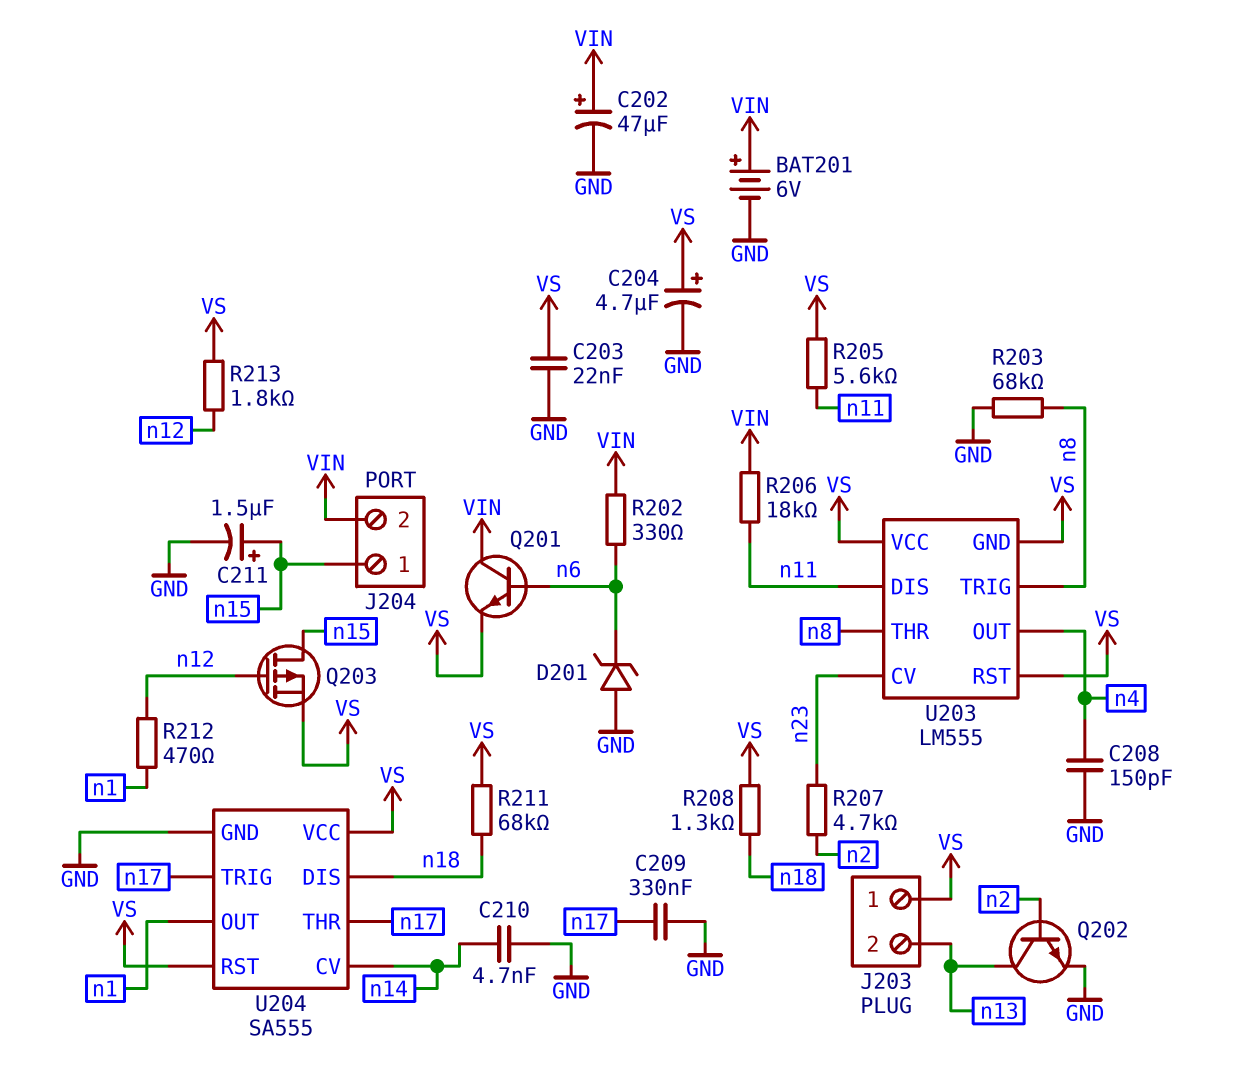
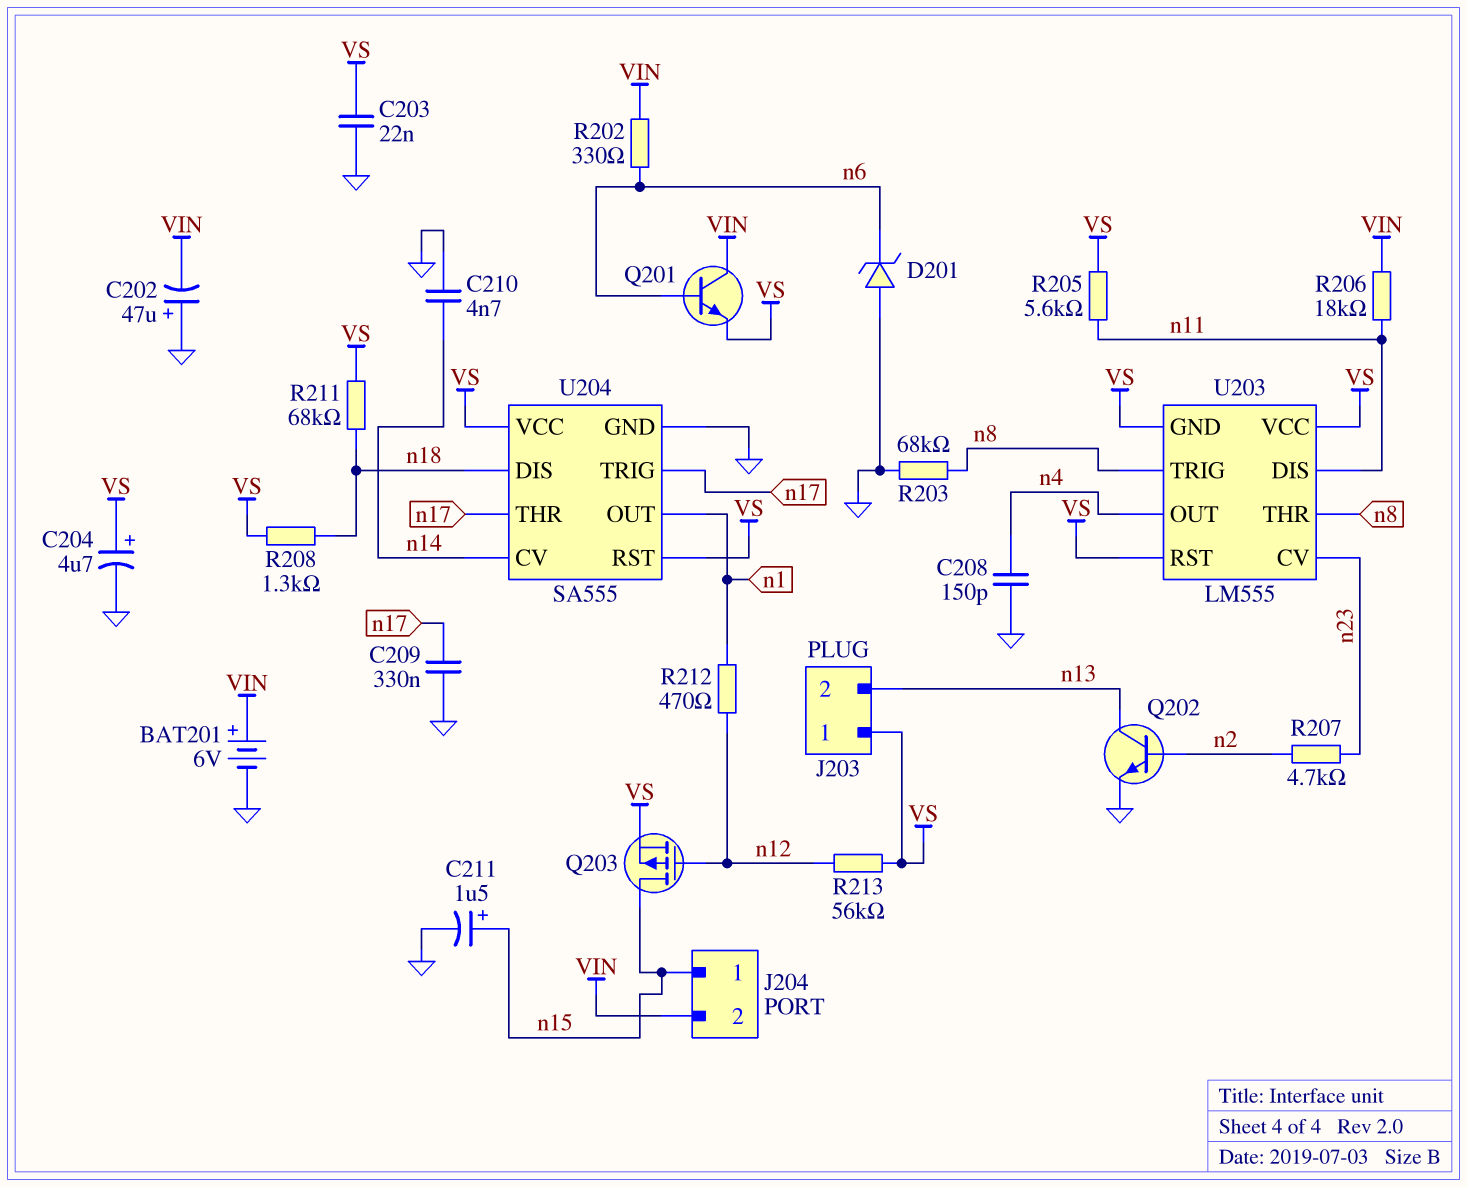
C202: 47uF (plus VIN, minus GND) -> 47uF (plus GND, minus VIN)
R213: 1.8k (VS, n12) -> 56k (VS, n12)

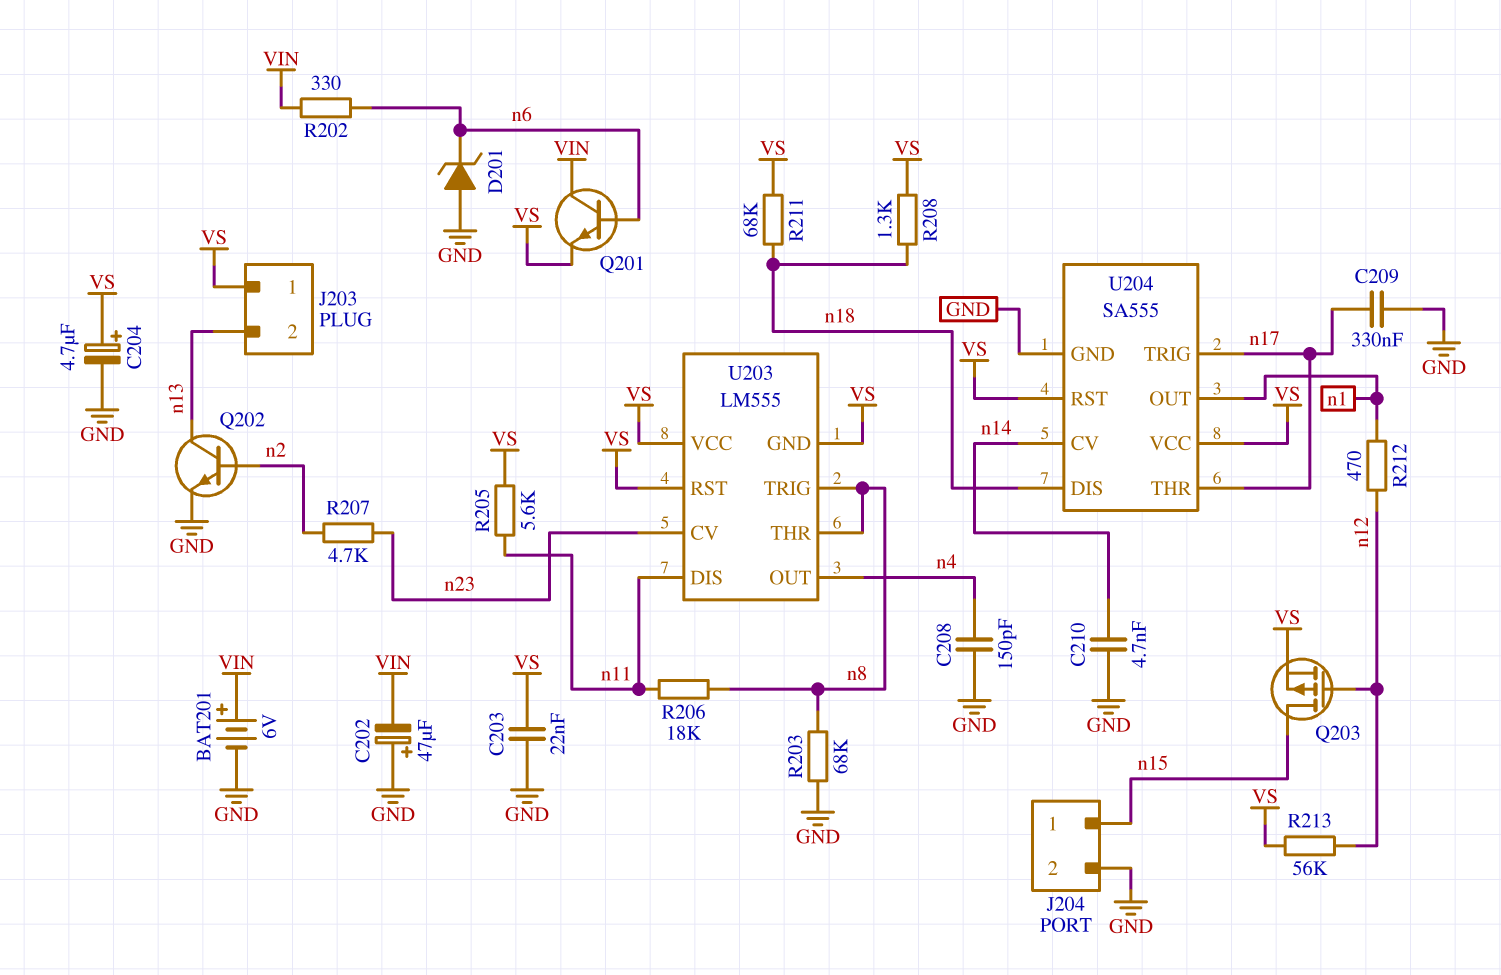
C211: 1.5uF (plus n15, minus GND) -> none
J204 pin 2: VIN -> GND
R206: 18k (VIN, n11) -> 18k (n8, n11)

